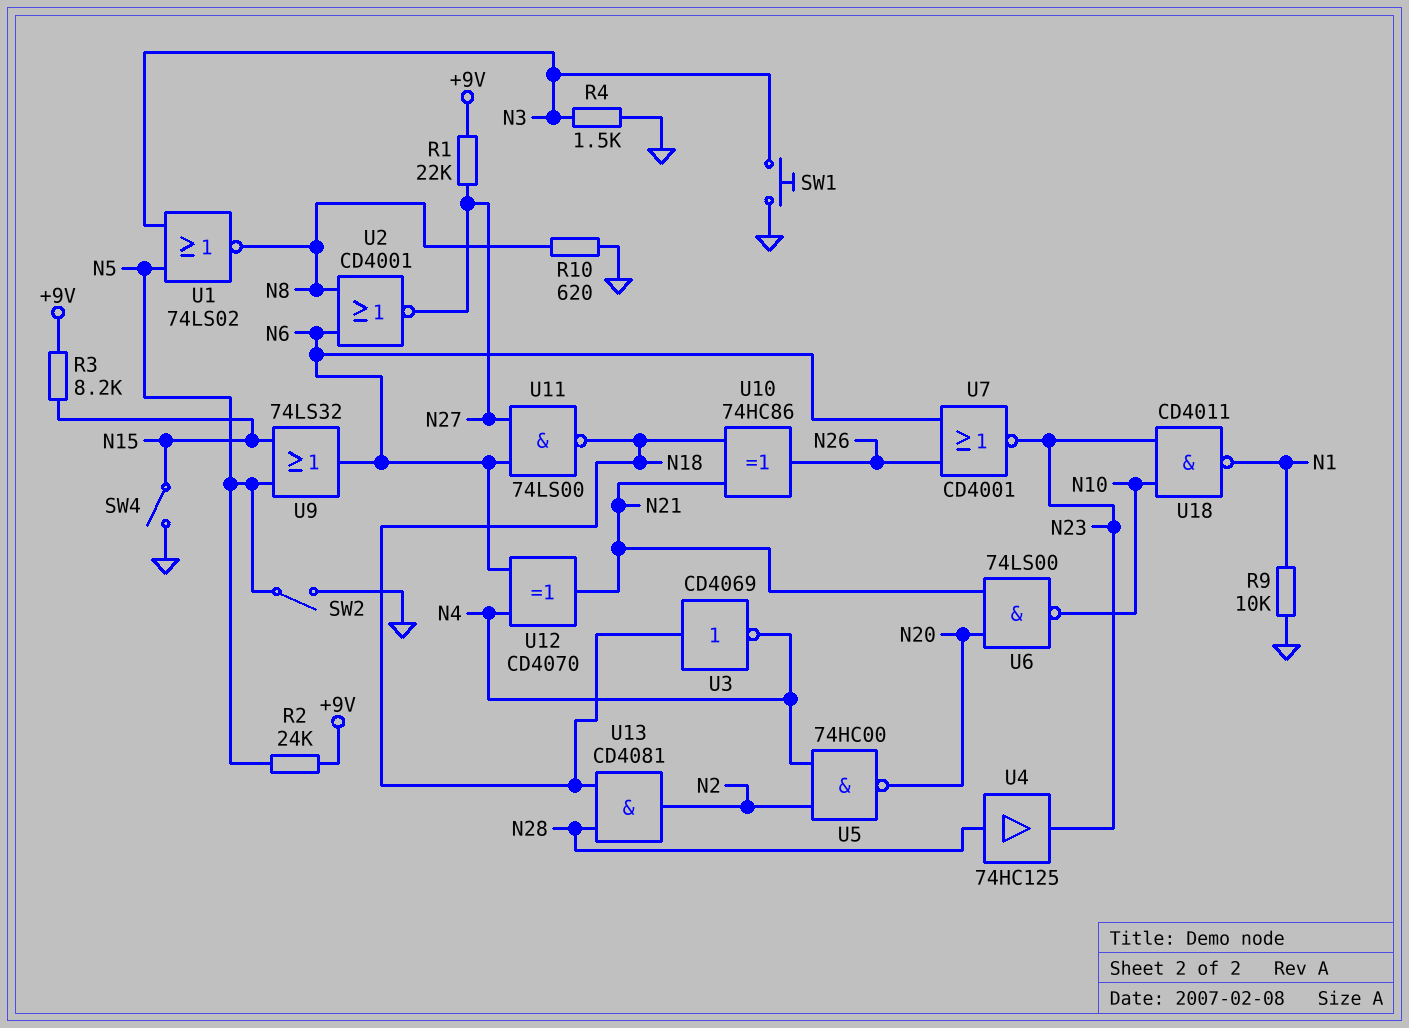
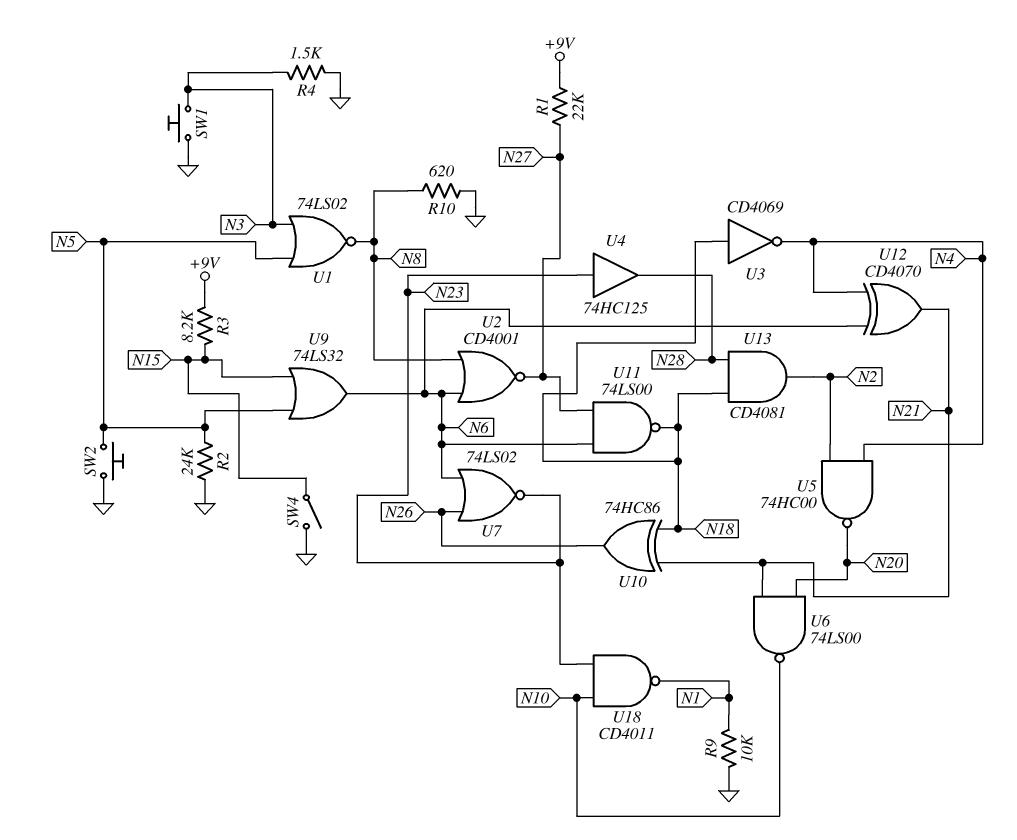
R2: 24k (+9V, N5) -> 24k (GND, N5)
SW2: switch (GND, N5) -> button (GND, N5)
U4: buffer 74HC125 (in N28, out N23) -> buffer 74HC125 (in N23, out N28)
U7: NOR CD4001 (in N6, in N26, out N23) -> NOR 74LS02 (in N6, in N26, out N23)

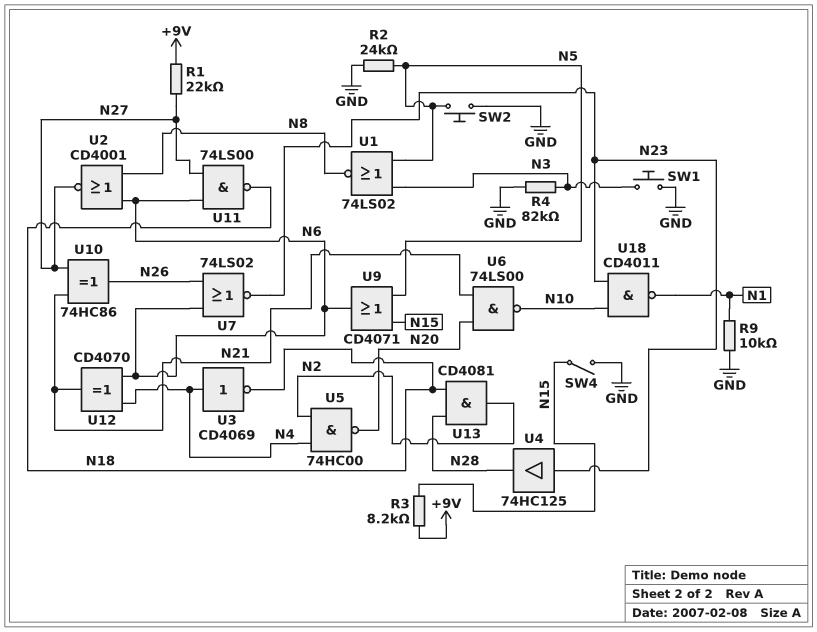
R4: 1.5k (GND, N3) -> 82k (GND, N3)
R10: 620 (GND, N8) -> none
U3: NOT CD4069 (in N18, out N4) -> NOT CD4069 (in N4, out N18)
U9: OR 74LS32 (in N5, in N15, out N6) -> OR CD4071 (in N5, in N15, out N6)
U10: XOR 74HC86 (in N18, in N21, out N26) -> XOR 74HC86 (in N21, in N27, out N26)

